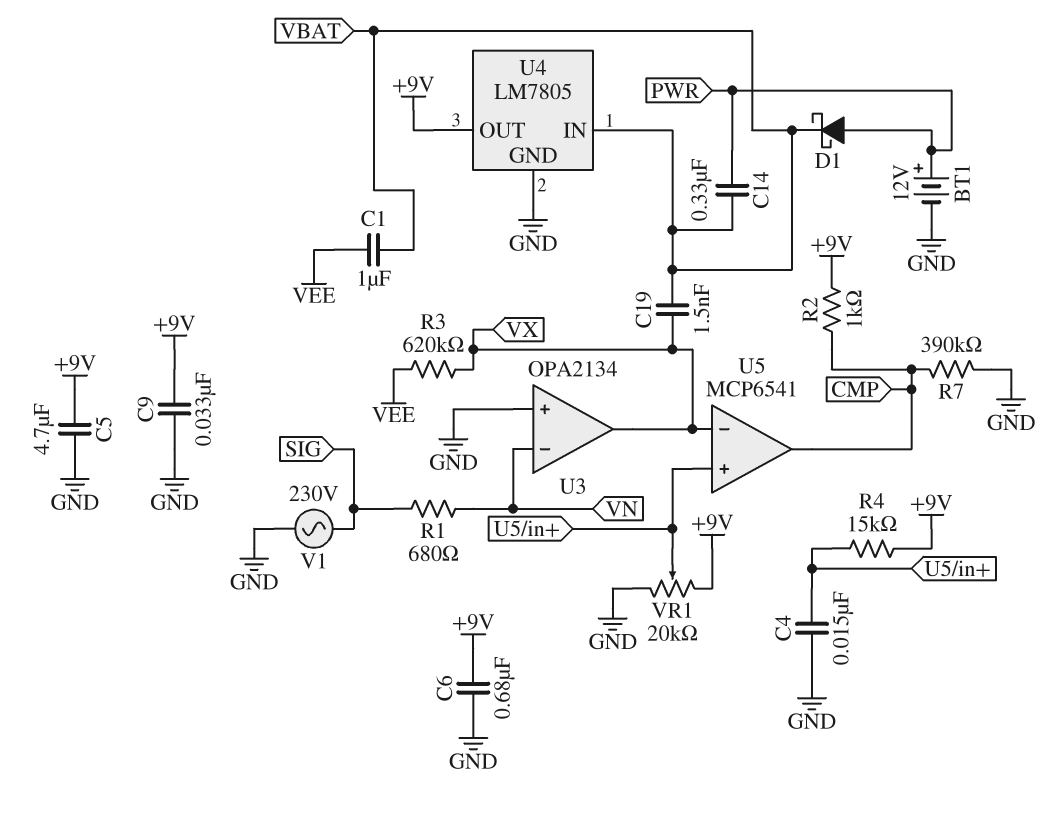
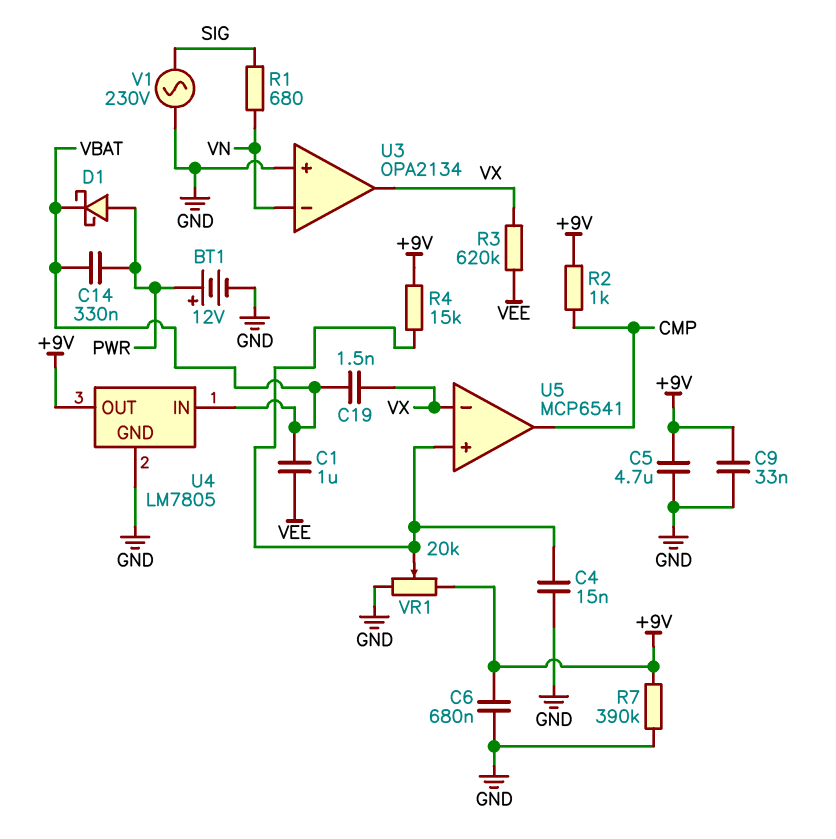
R7: 390k (CMP, GND) -> 390k (+9V, GND)

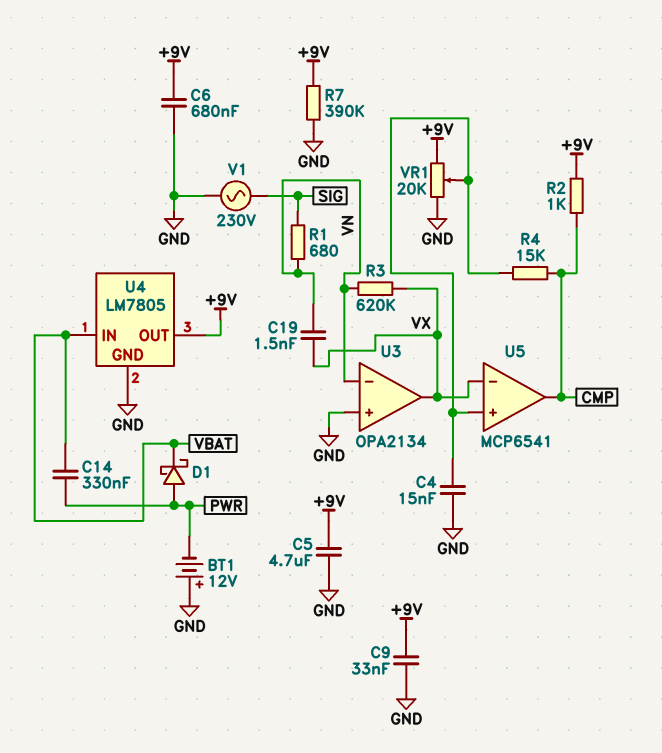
BT1: 12V (plus PWR, minus GND) -> 12V (plus GND, minus PWR)
C1: 1uF (VBAT, VEE) -> none
C19: 1.5nF (VBAT, VX) -> 1.5nF (VN, VX)
R3: 620k (VEE, VX) -> 620k (VN, VX)
R4: 15k (+9V, U5/in+) -> 15k (CMP, U5/in+)

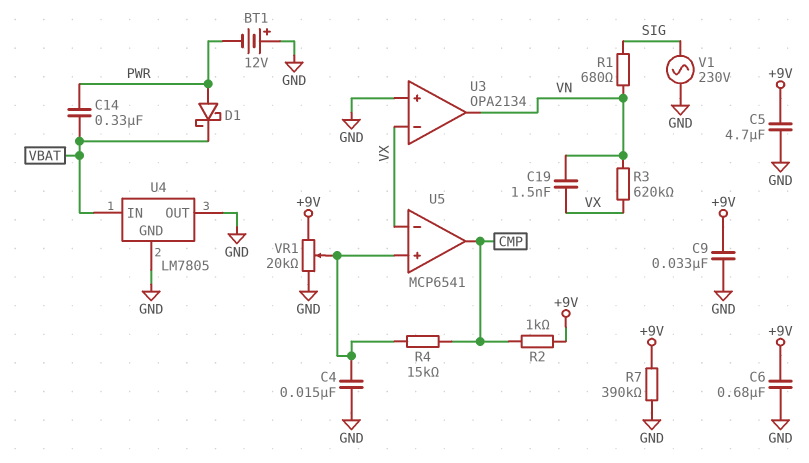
U3 pin in-: VN -> VX
U3 pin out: VX -> VN
U4 pin OUT: +9V -> GND

